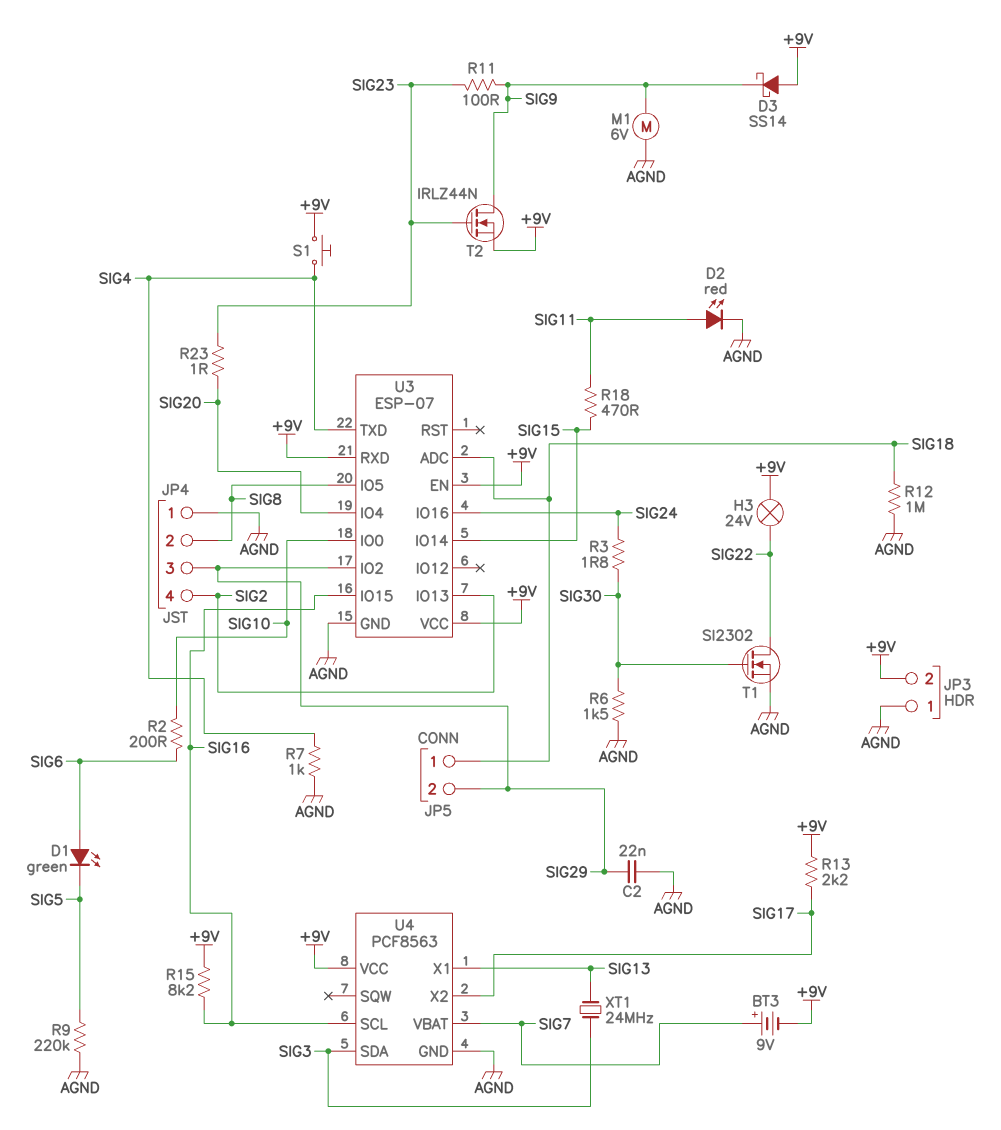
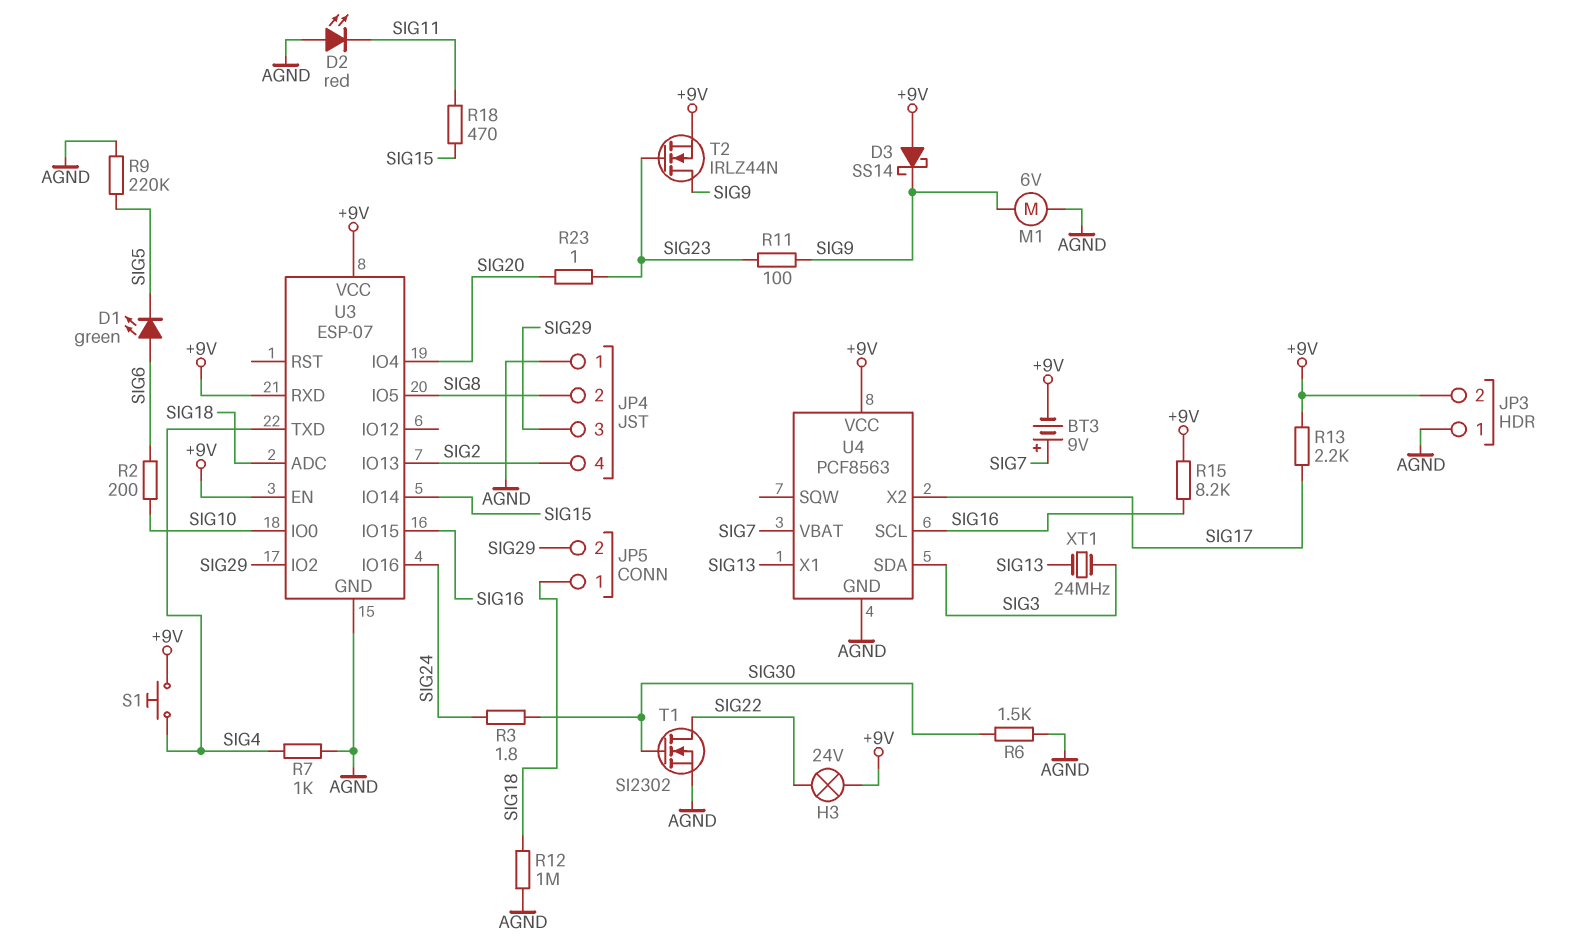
C2: 22nF (AGND, SIG29) -> none
D2: LED red (A SIG11, K AGND) -> LED red (A AGND, K SIG11)

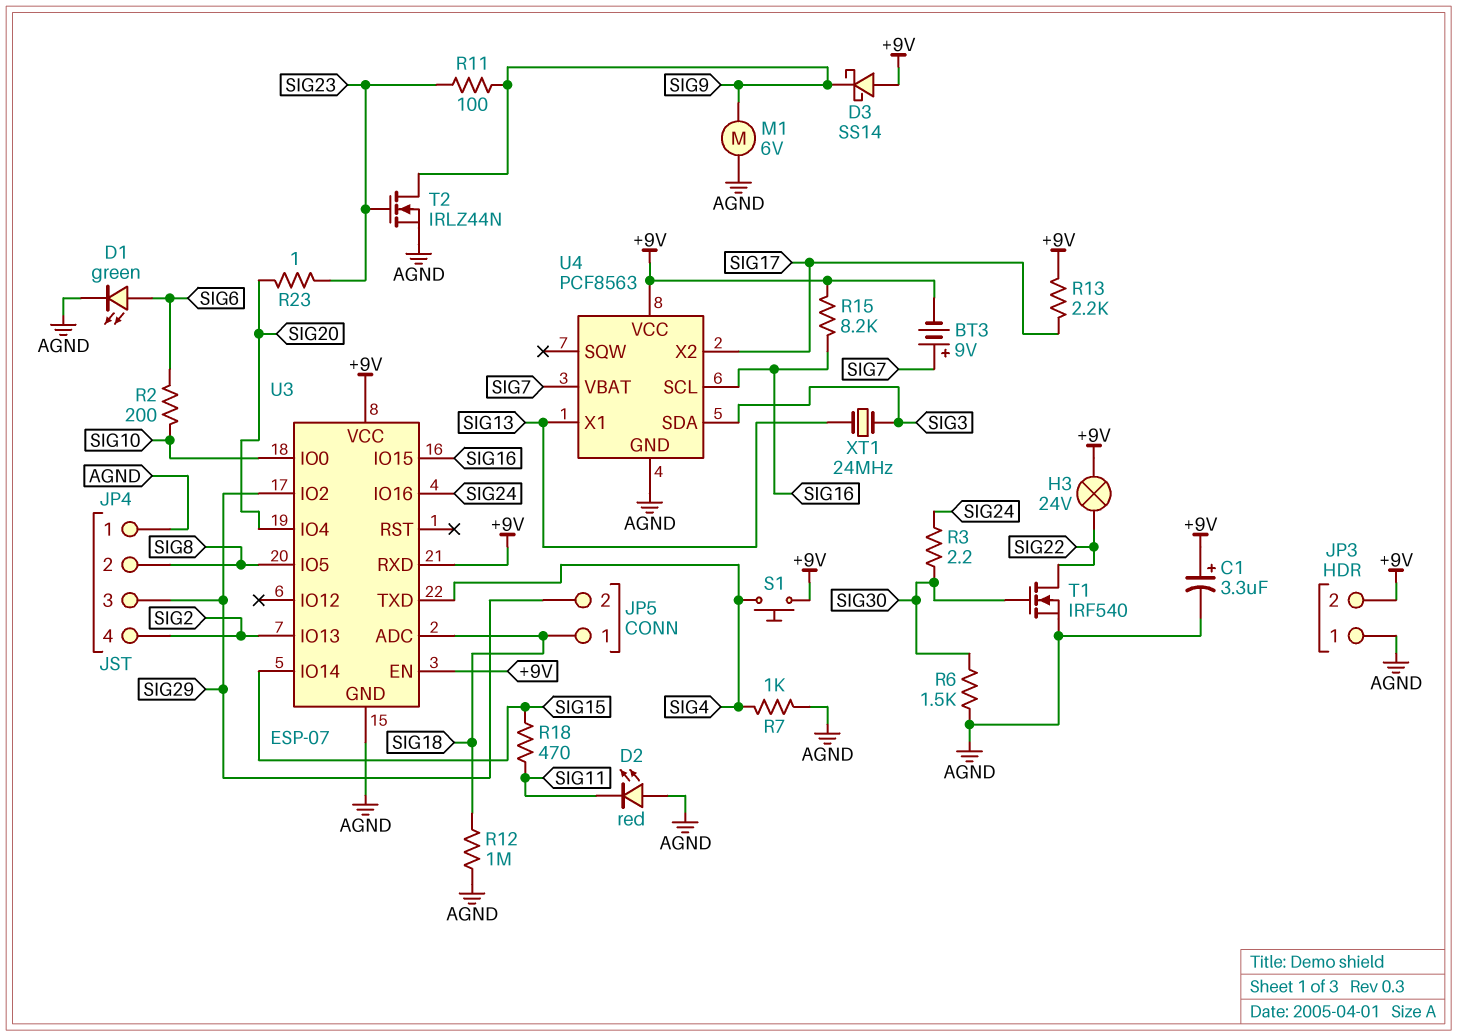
C1: none -> 3.3uF (plus +9V, minus AGND)
D1: LED green (A SIG6, K SIG5) -> LED green (A SIG6, K AGND)
R3: 1.8 (SIG24, SIG30) -> 2.2 (SIG24, SIG30)
R9: 220k (AGND, SIG5) -> none
T1: NMOS SI2302 (G SIG30, D SIG22, S AGND) -> NMOS IRF540 (G SIG30, D SIG22, S AGND)
T2: NMOS IRLZ44N (G SIG23, D SIG9, S +9V) -> NMOS IRLZ44N (G SIG23, D SIG9, S AGND)

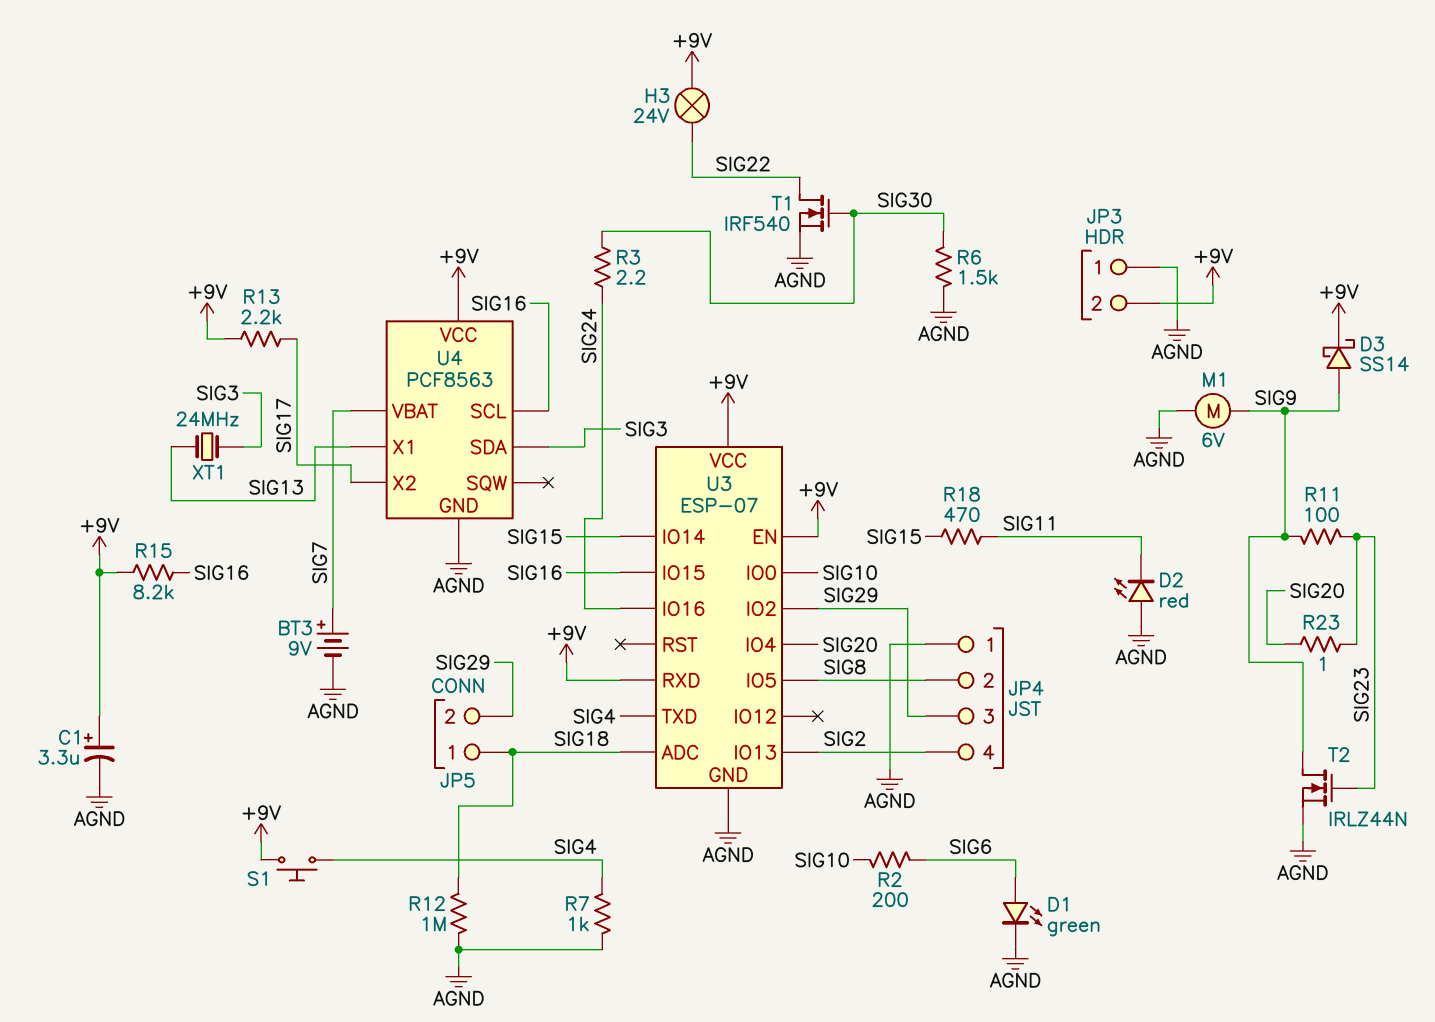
BT3: 9V (plus SIG7, minus +9V) -> 9V (plus SIG7, minus AGND)
D3: schottky SS14 (A +9V, K SIG9) -> schottky SS14 (A SIG9, K +9V)

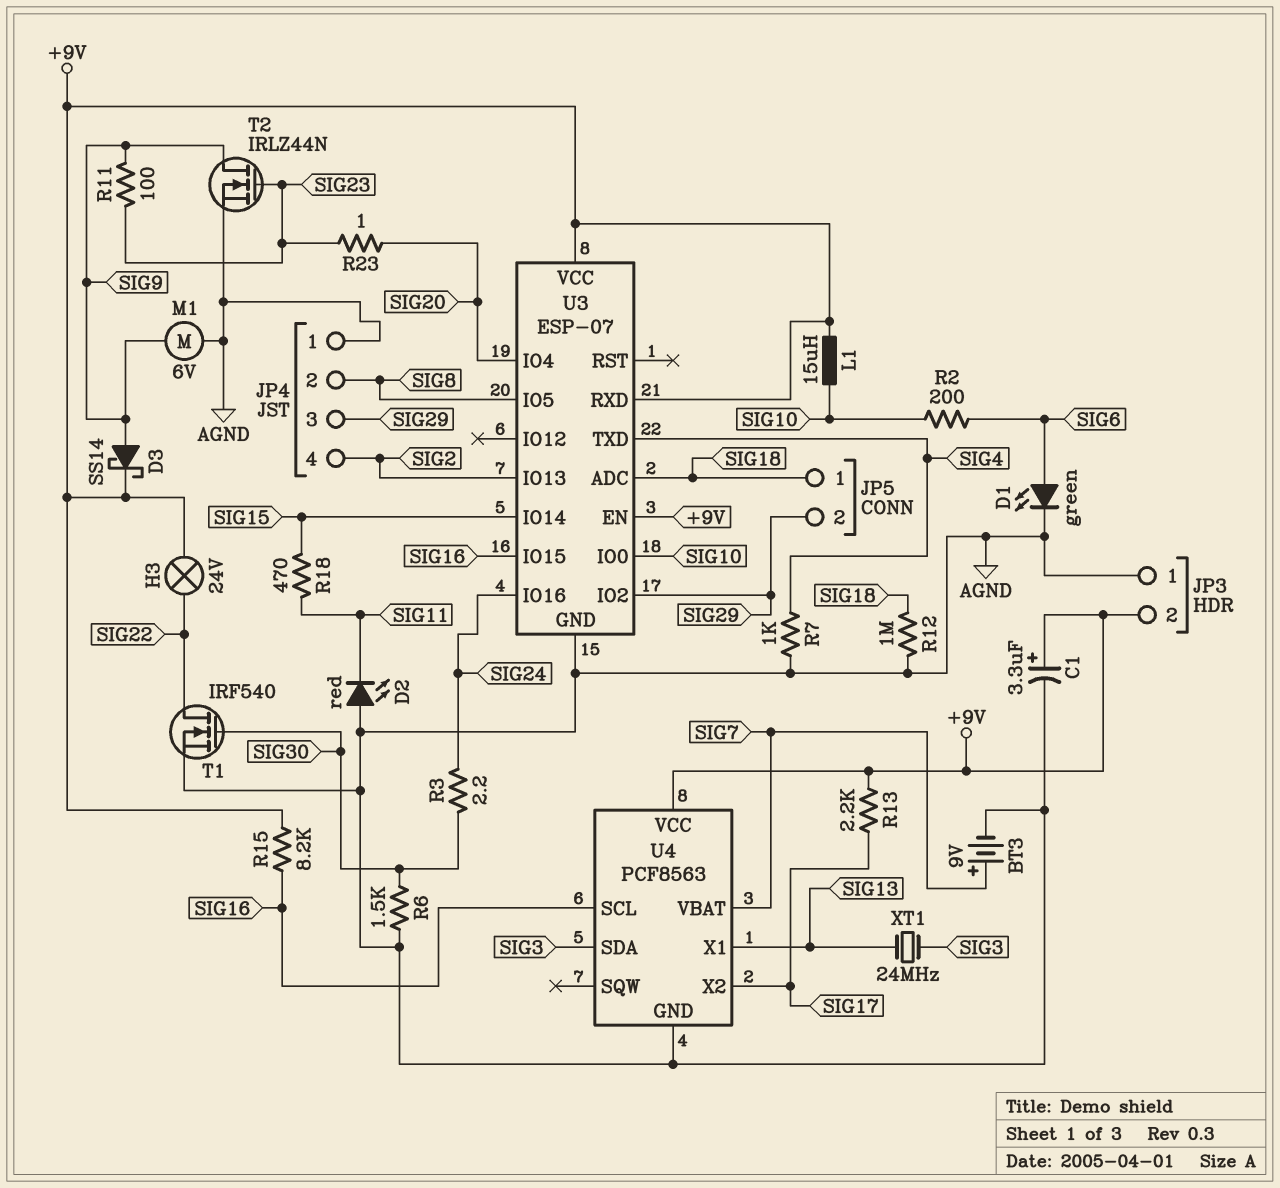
L1: none -> 15uH (+9V, SIG10)
S1: button (+9V, SIG4) -> none

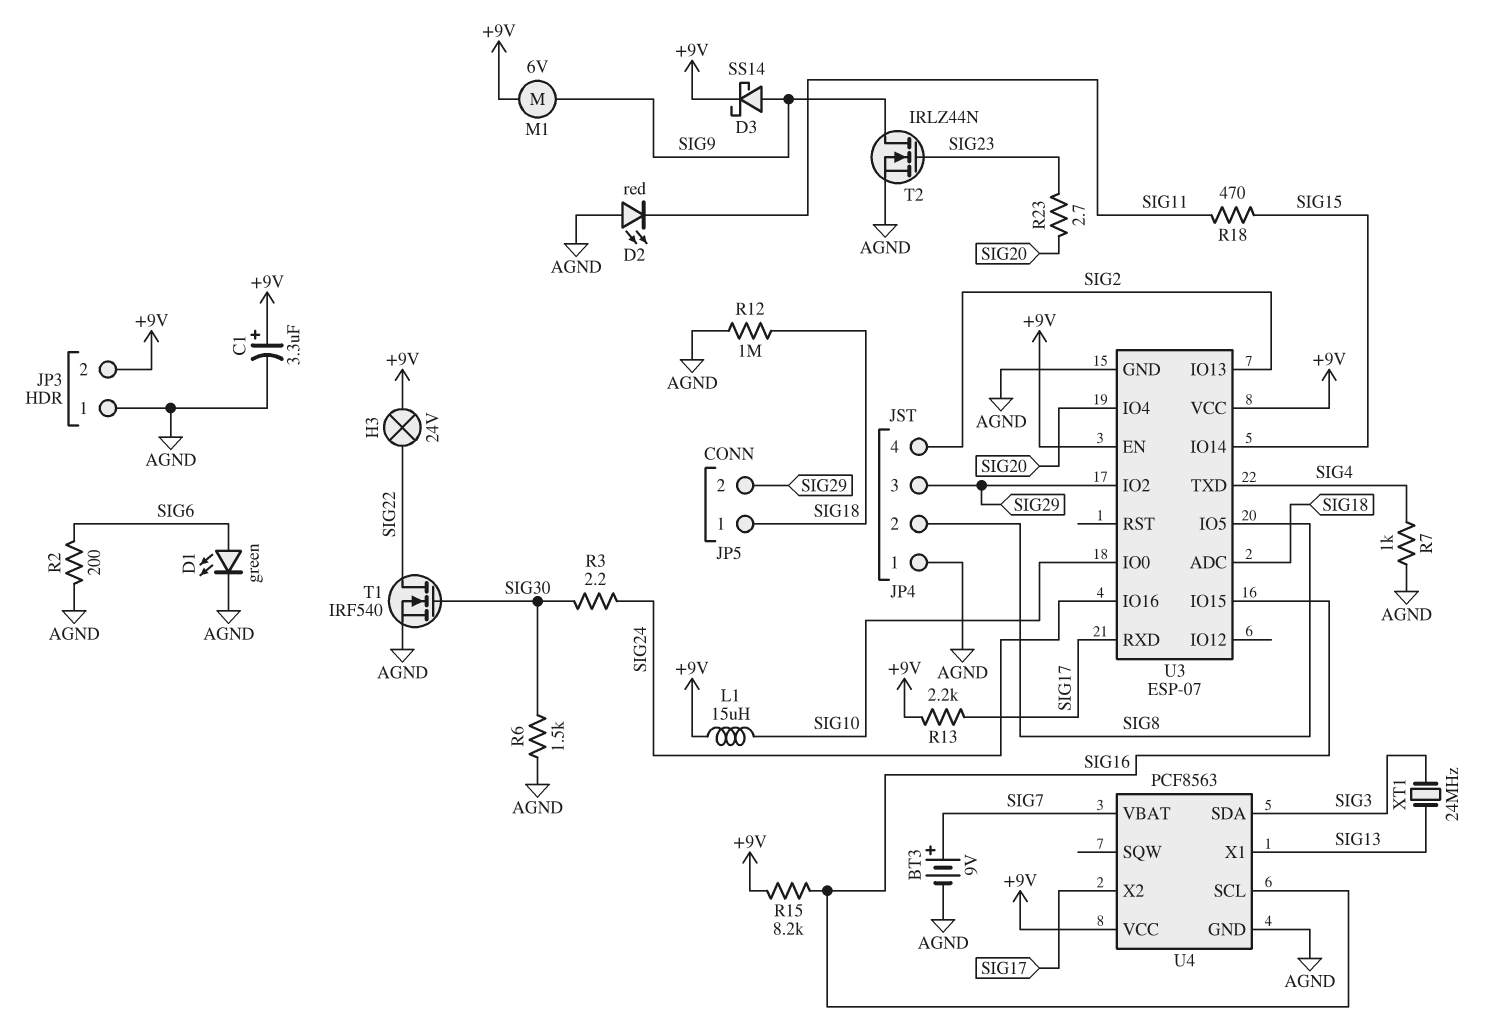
M1: motor 6V (AGND, SIG9) -> motor 6V (+9V, SIG9)
R2: 200 (SIG6, SIG10) -> 200 (AGND, SIG6)
R11: 100 (SIG9, SIG23) -> none
R23: 1 (SIG20, SIG23) -> 2.7 (SIG20, SIG23)
U3 pin RXD: +9V -> SIG17

